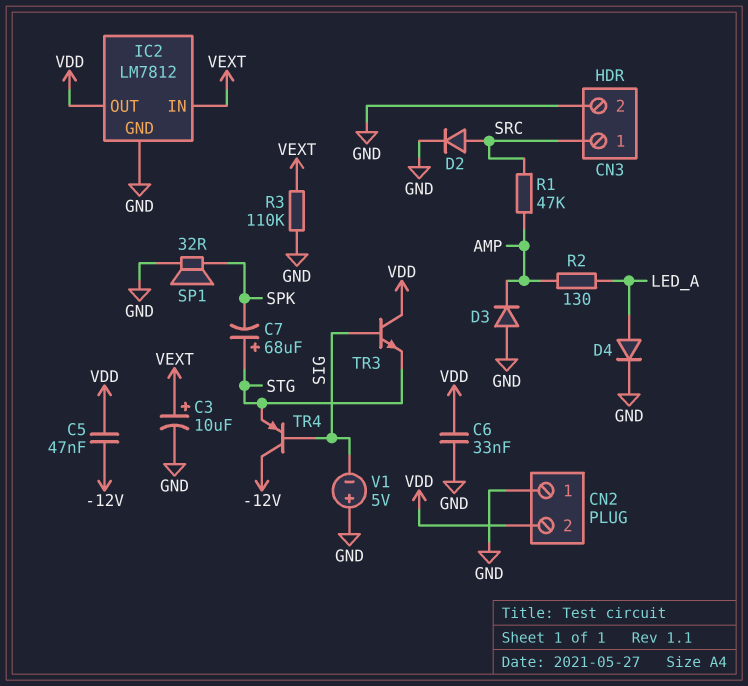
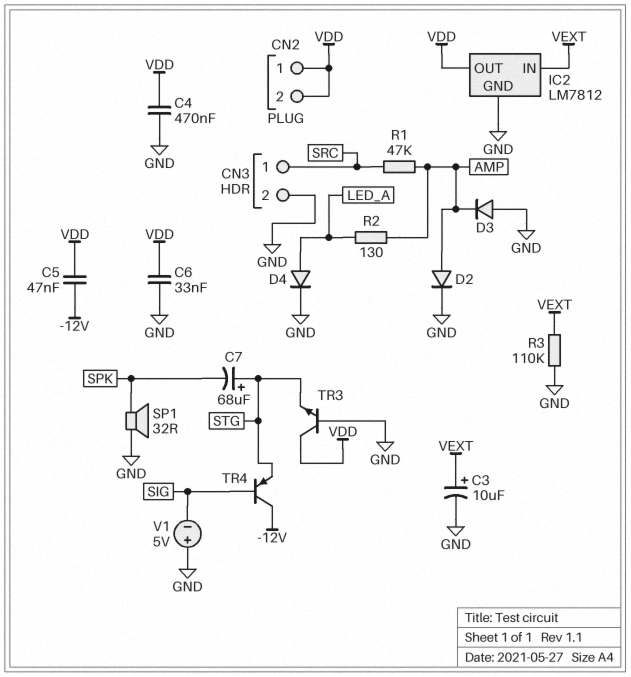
C4: none -> 470nF (GND, VDD)
CN2 pin 1: GND -> VDD
D2: diode (A SRC, K GND) -> diode (A AMP, K GND)
TR3: NPN (B SIG, C VDD, E STG) -> NPN (B GND, C VDD, E STG)

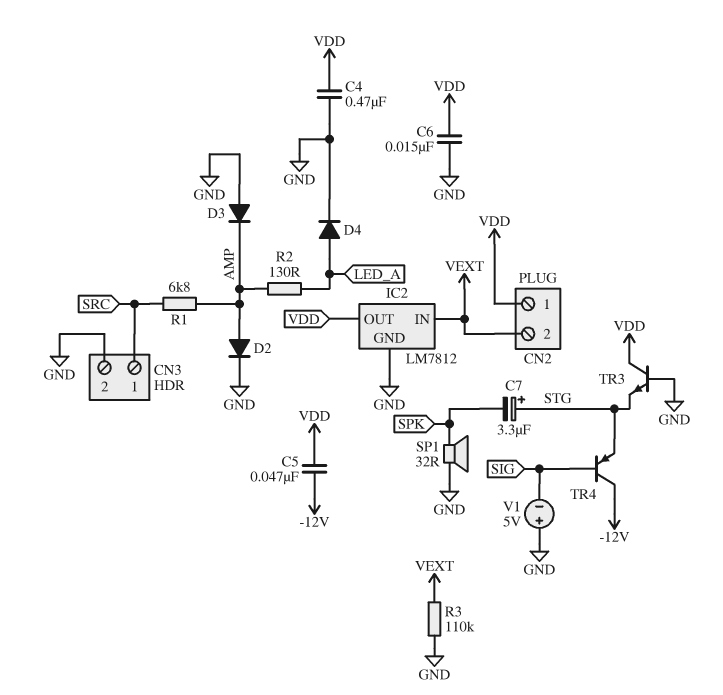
C3: 10uF (plus VEXT, minus GND) -> none
C6: 33nF (GND, VDD) -> 15nF (GND, VDD)
C7: 68uF (plus STG, minus SPK) -> 3.3uF (plus STG, minus SPK)
CN2 pin 2: VDD -> VEXT
R1: 47k (AMP, SRC) -> 6.8k (AMP, SRC)

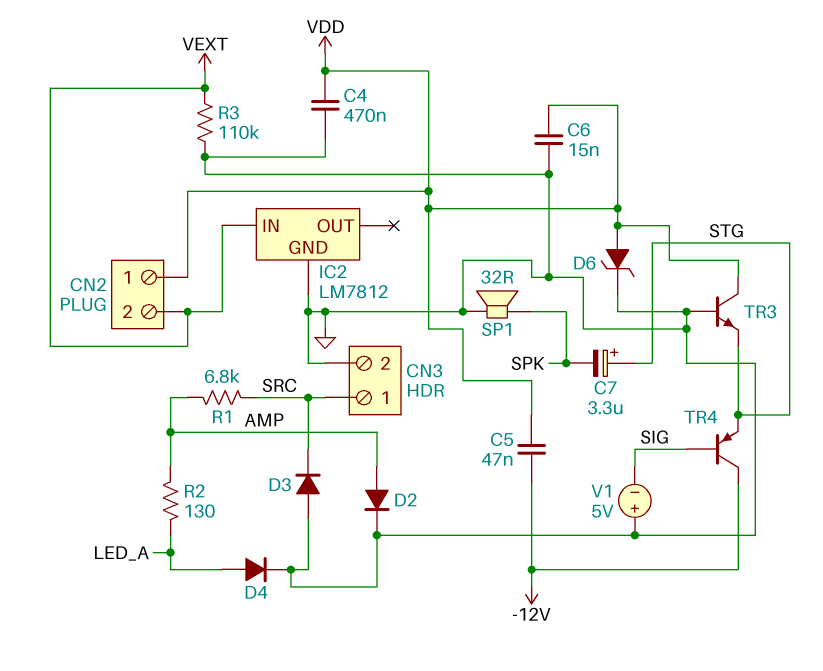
D3: diode (A GND, K AMP) -> diode (A GND, K SRC)
D6: none -> zener (A VDD, K GND)
IC2 pin OUT: VDD -> none

